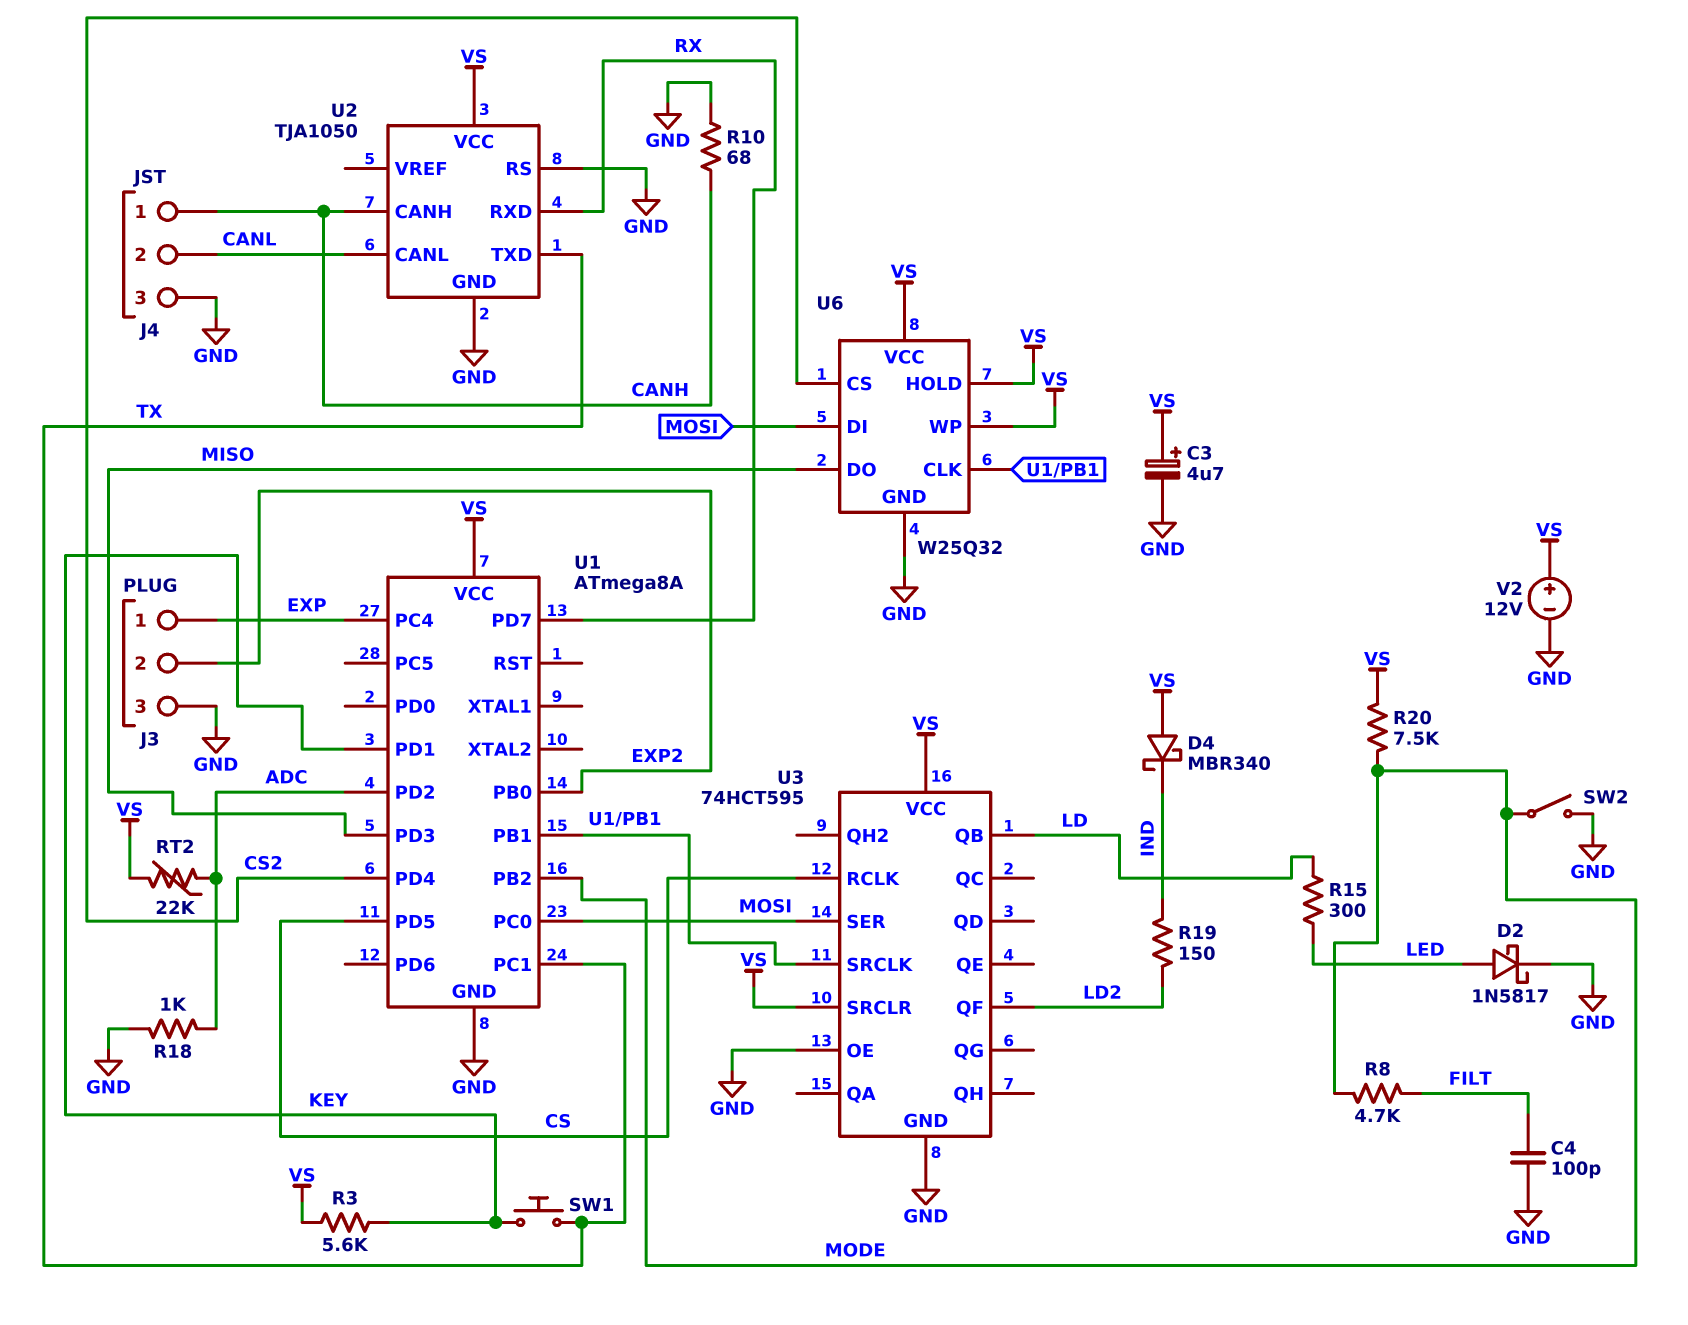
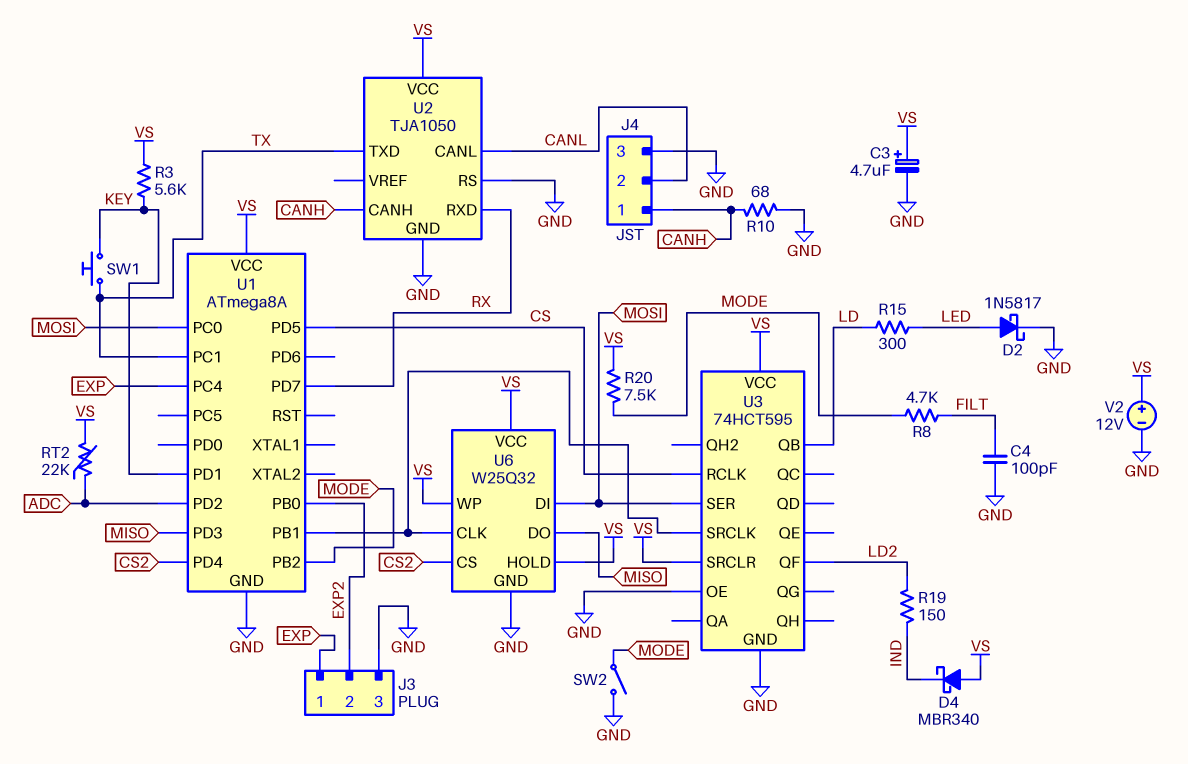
R18: 1k (ADC, GND) -> none

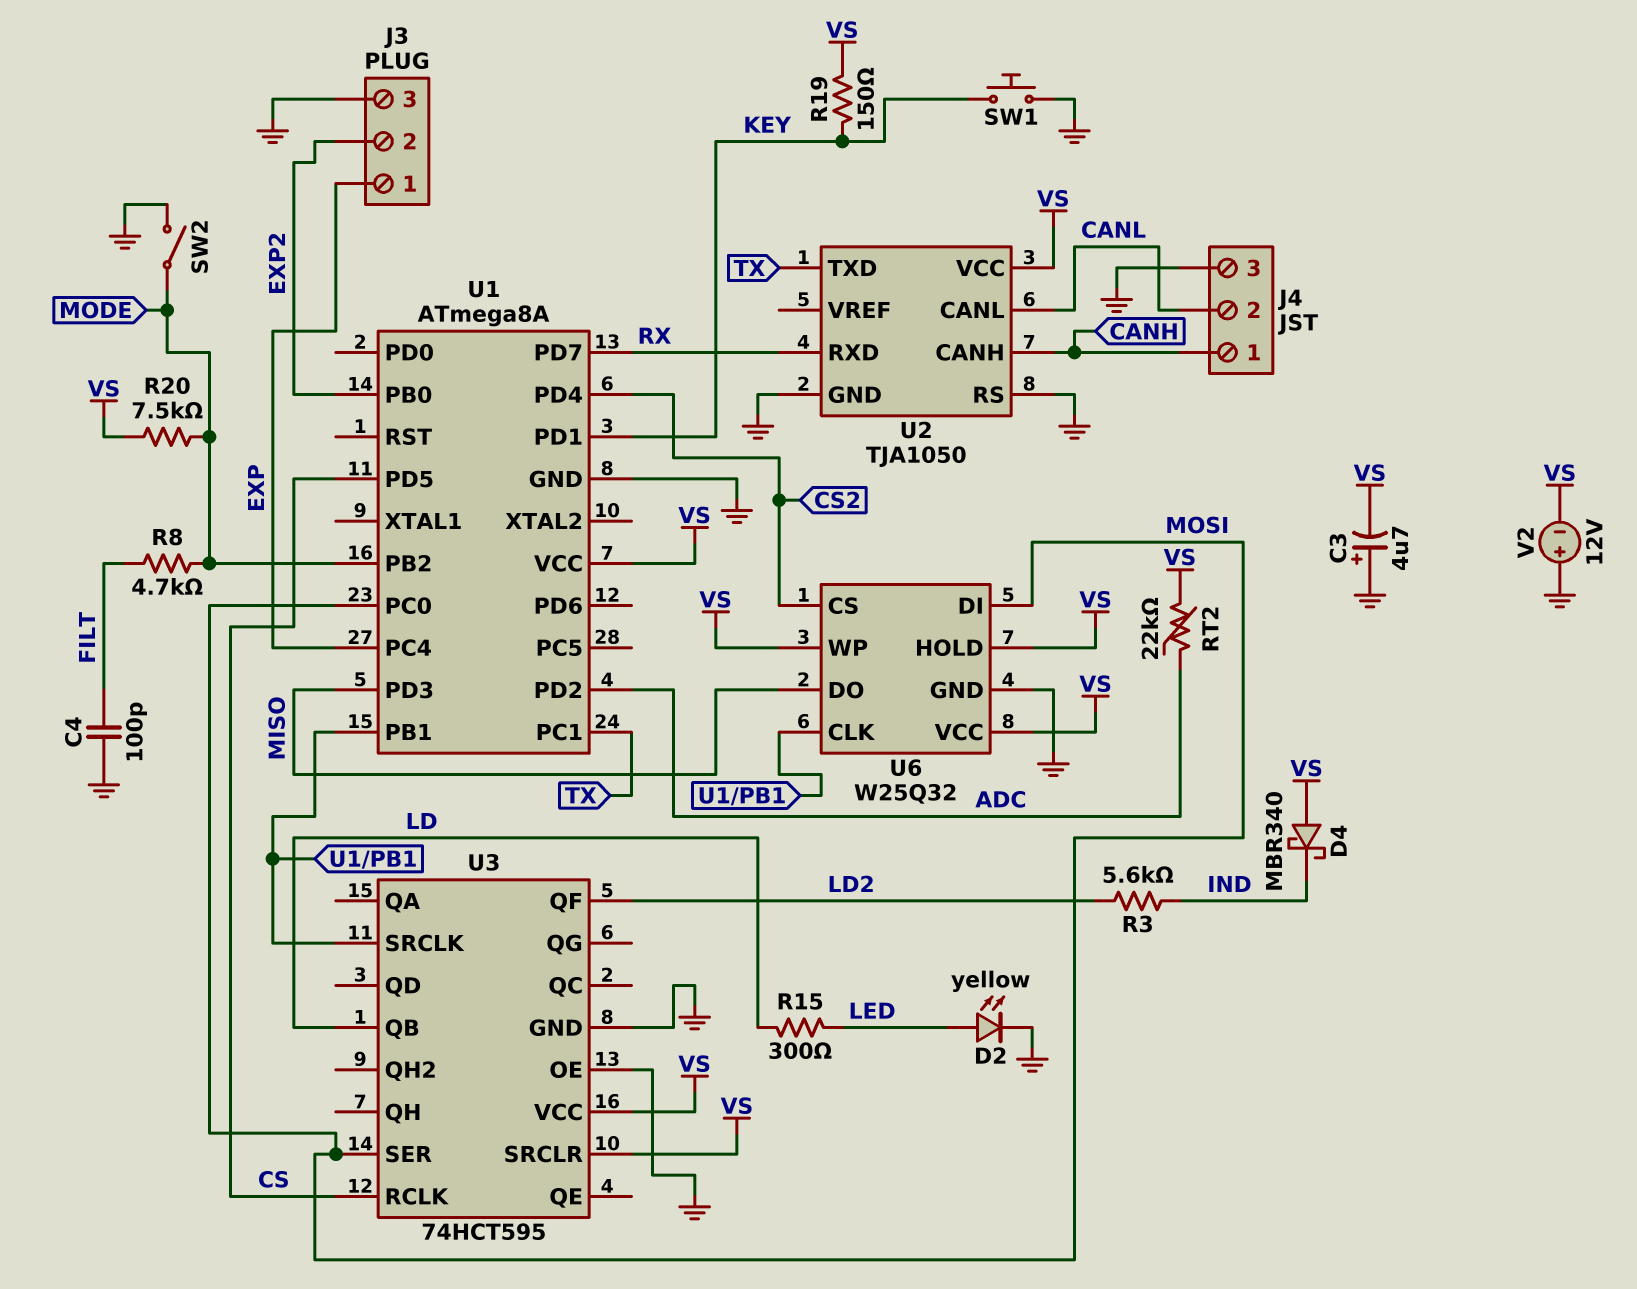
C3: 4.7uF (plus VS, minus GND) -> 4.7uF (plus GND, minus VS)
D2: schottky 1N5817 (A LED, K GND) -> LED yellow (A LED, K GND)
R3: 5.6k (KEY, VS) -> 5.6k (IND, LD2)
R10: 68 (CANH, GND) -> none
R19: 150 (IND, LD2) -> 150 (KEY, VS)
SW1: button (KEY, TX) -> button (GND, KEY)
V2: 12V (plus VS, minus GND) -> 12V (plus GND, minus VS)

